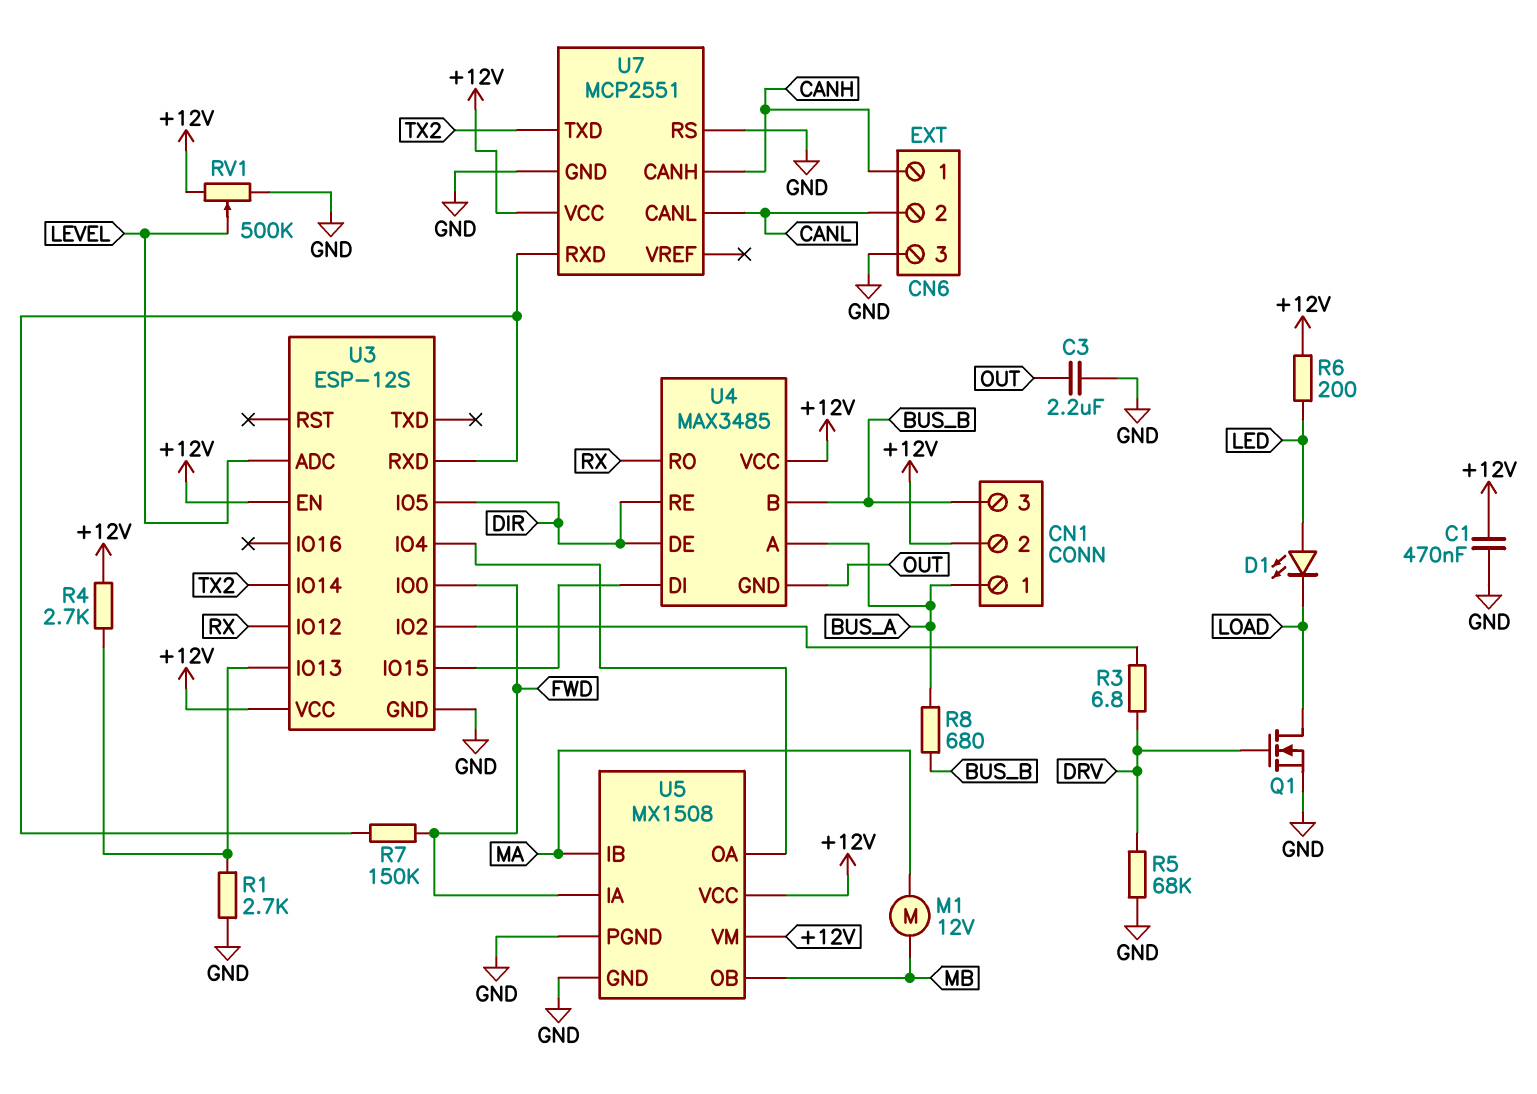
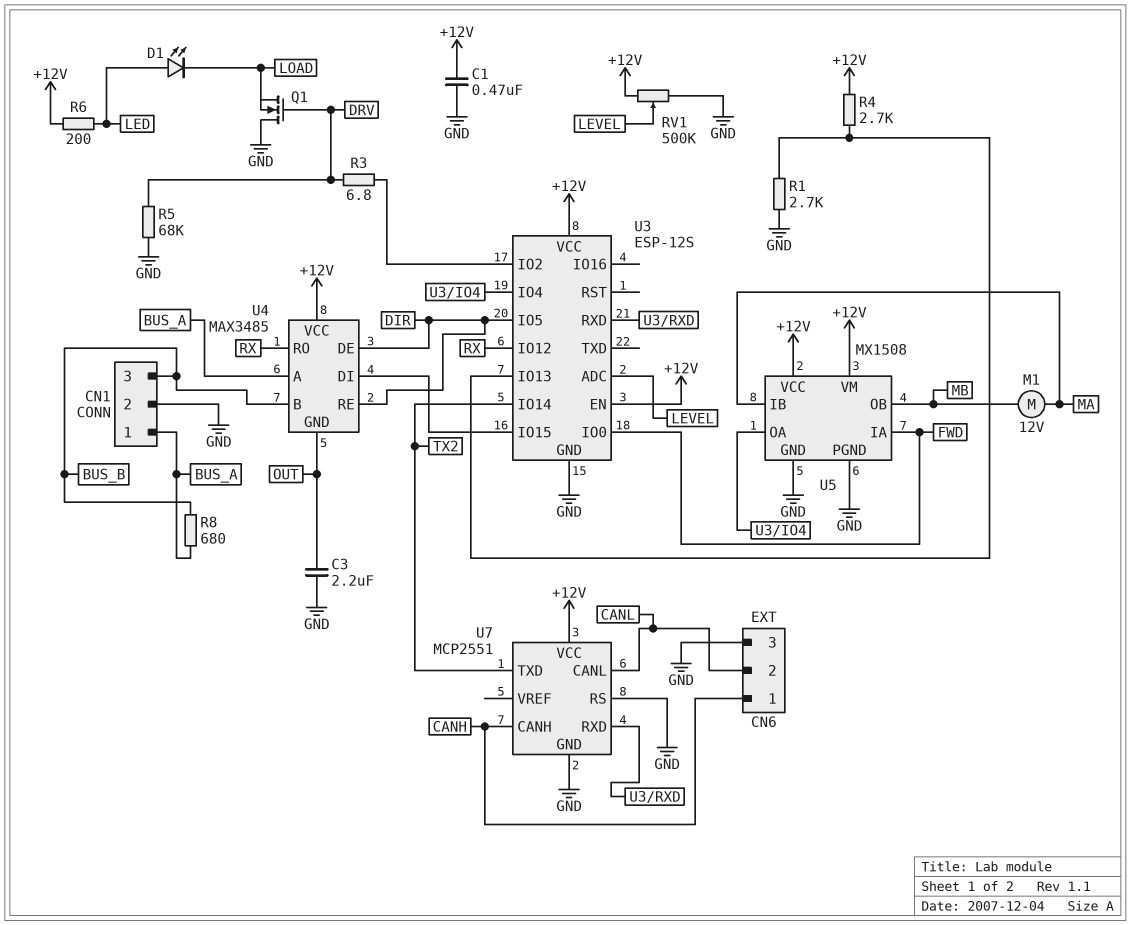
CN1 pin 2: +12V -> GND
Q1: NMOS (G DRV, D LOAD, S GND) -> NMOS (G DRV, D GND, S LOAD)
R7: 150k (FWD, U3/RXD) -> none

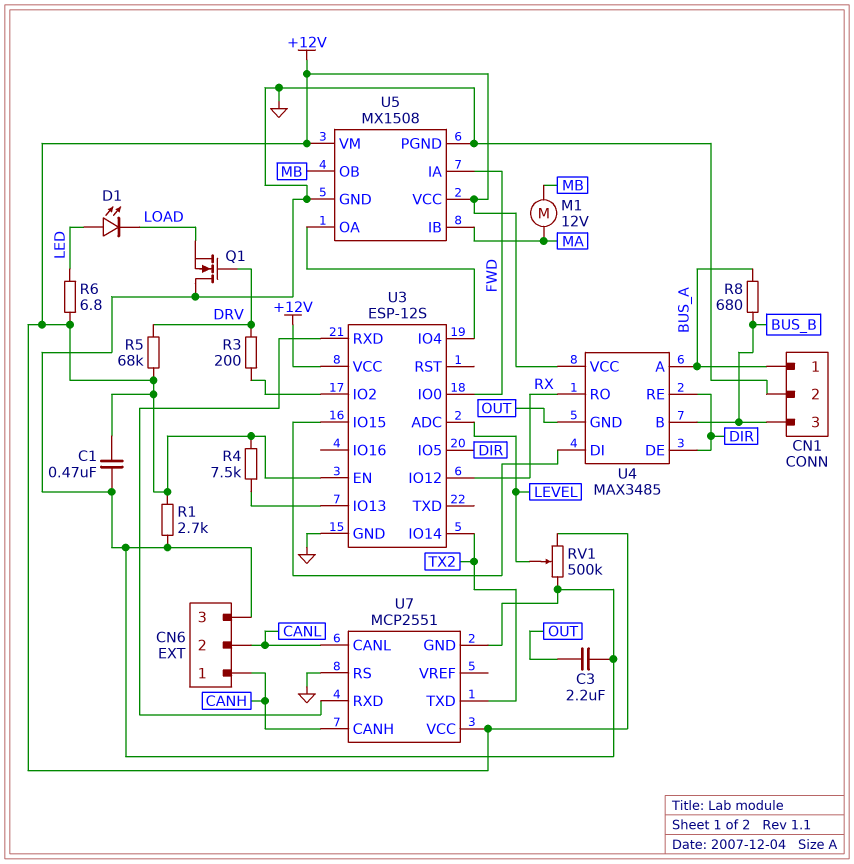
R1: 2.7k (GND, U3/IO13) -> 2.7k (+12V, GND)
R3: 6.8 (DRV, U3/IO2) -> 200 (DRV, U3/IO2)
R4: 2.7k (+12V, U3/IO13) -> 7.5k (+12V, U3/IO13)
R5: 68k (DRV, GND) -> 68k (+12V, DRV)
R6: 200 (+12V, LED) -> 6.8 (+12V, LED)

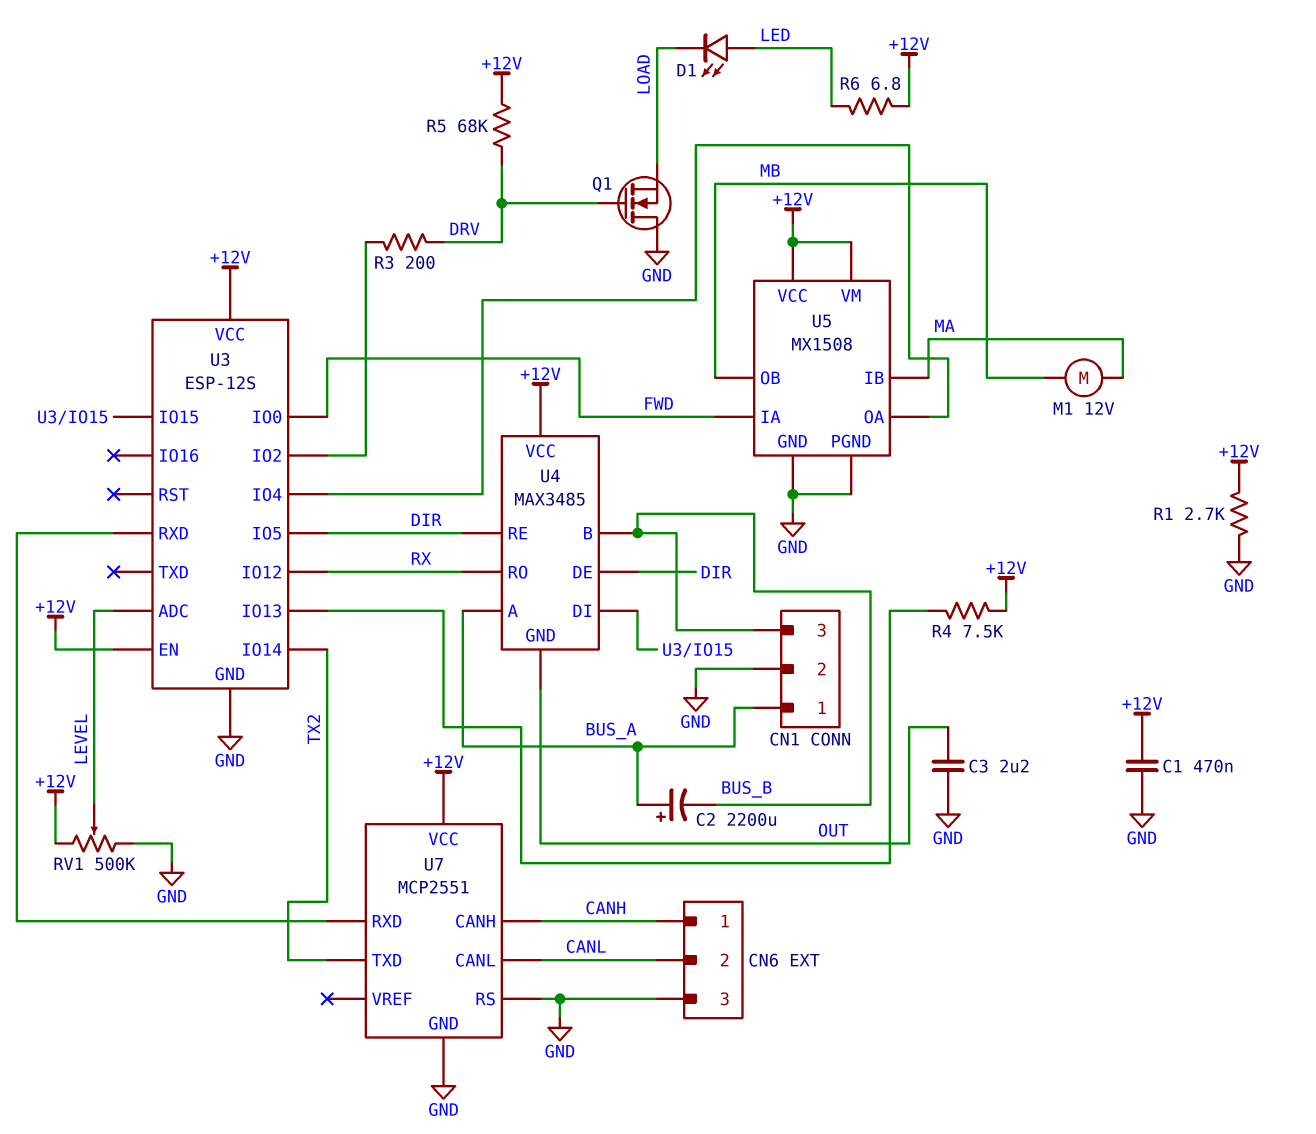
C2: none -> 2200uF (plus BUS_A, minus BUS_B)
R8: 680 (BUS_A, BUS_B) -> none

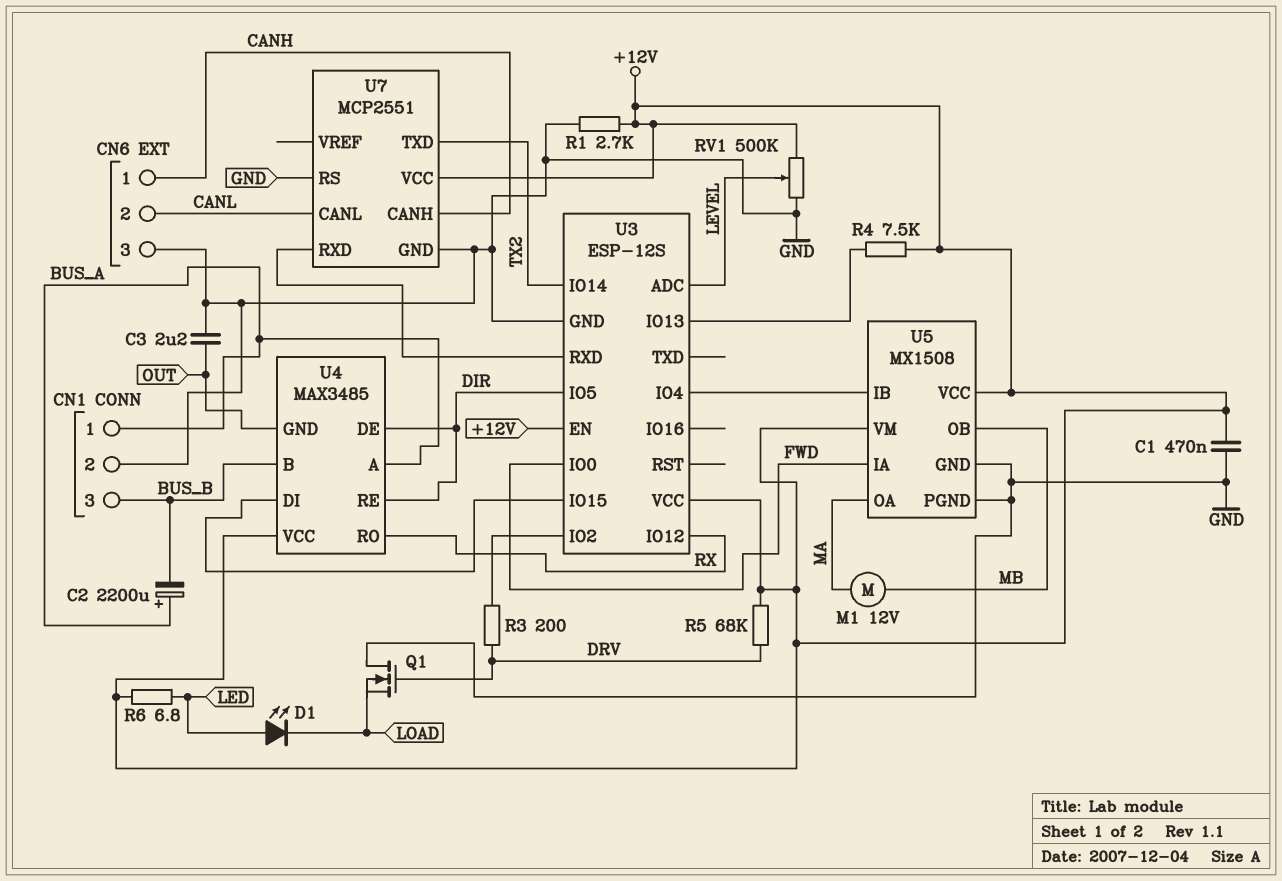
U5 pin IB: MA -> U3/IO4
U5 pin OA: U3/IO4 -> MA

